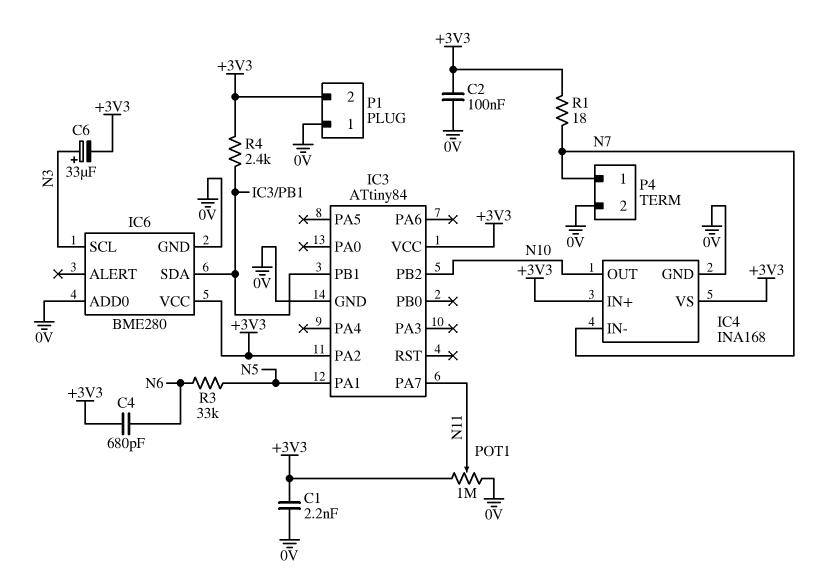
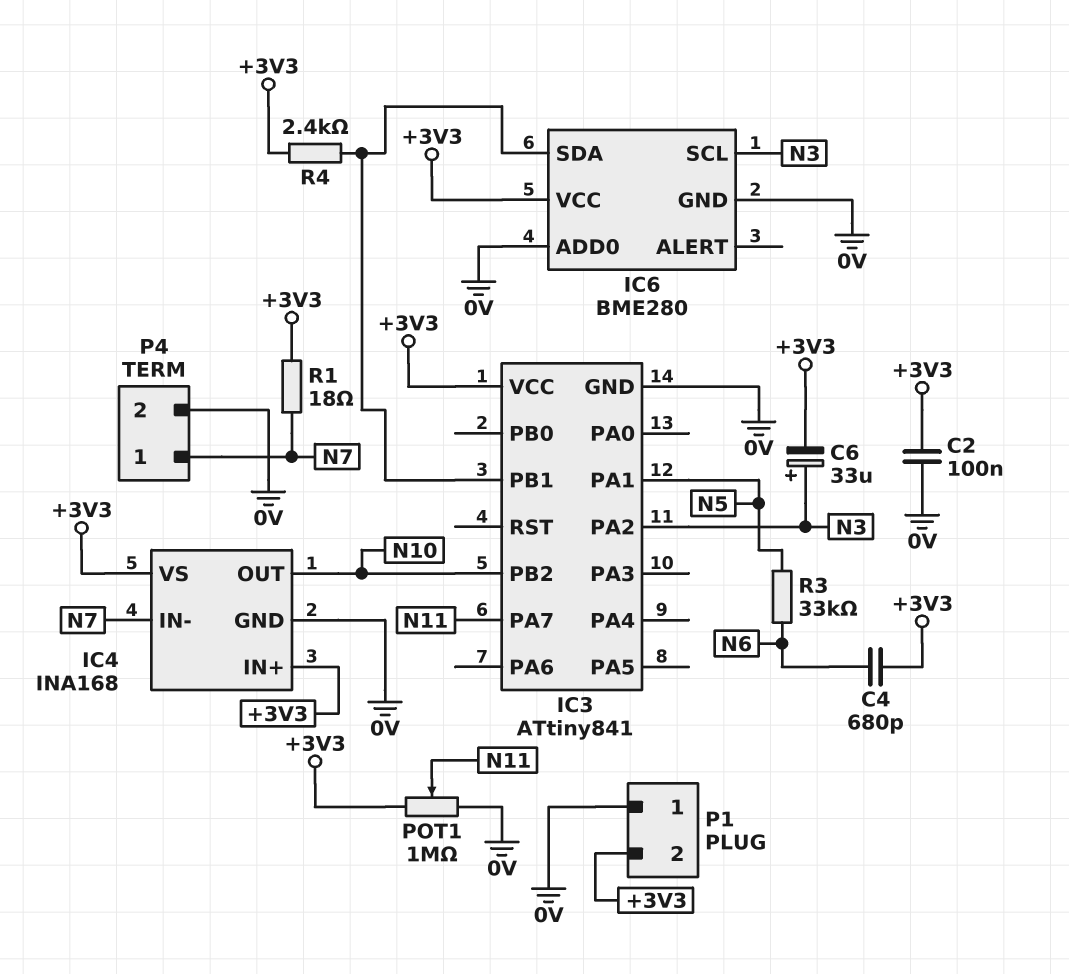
C1: 2.2nF (+3V3, 0V) -> none
IC3: ATtiny84 -> ATtiny841
IC3 pin PA2: +3V3 -> N3

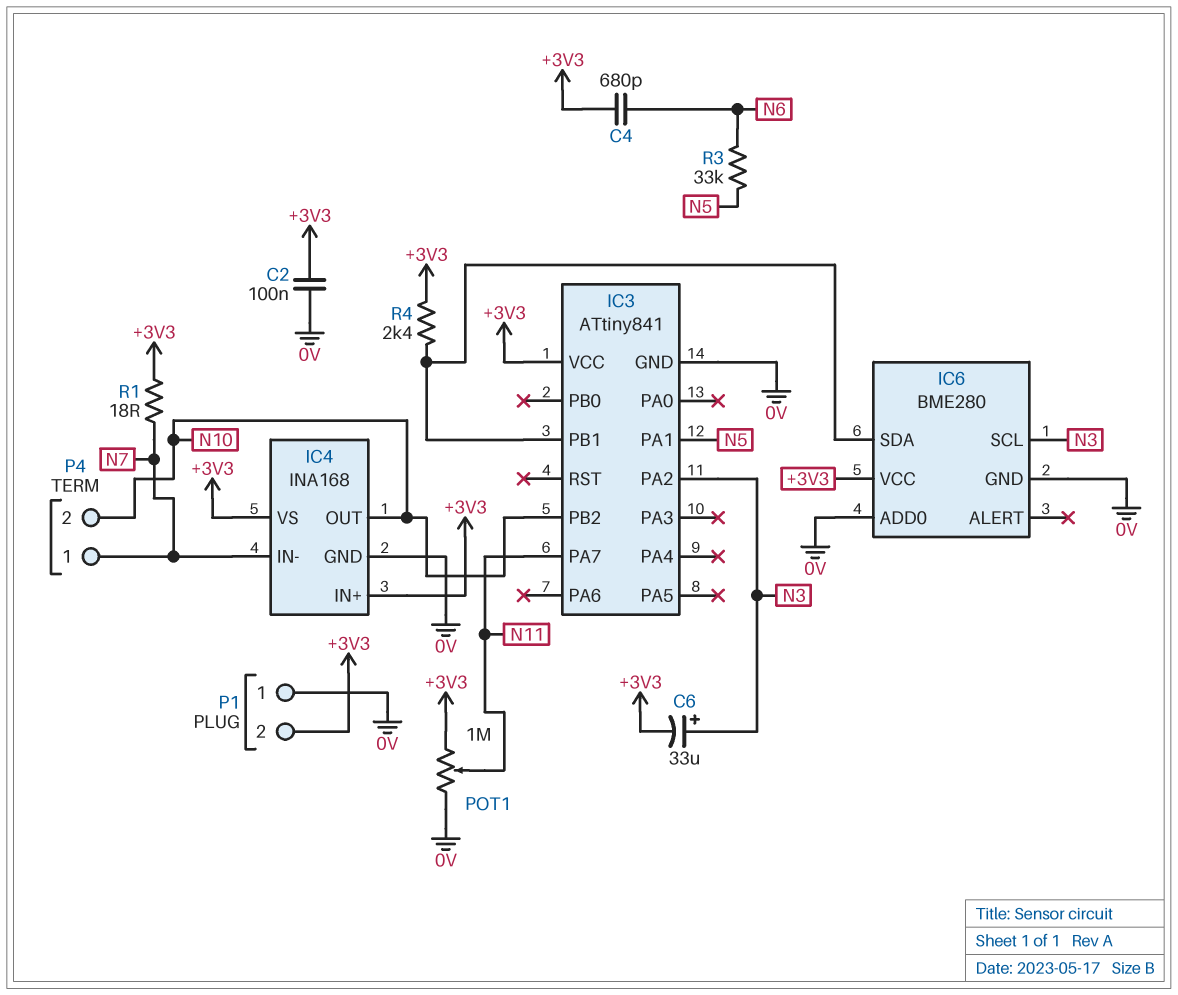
P4 pin 2: 0V -> N10

